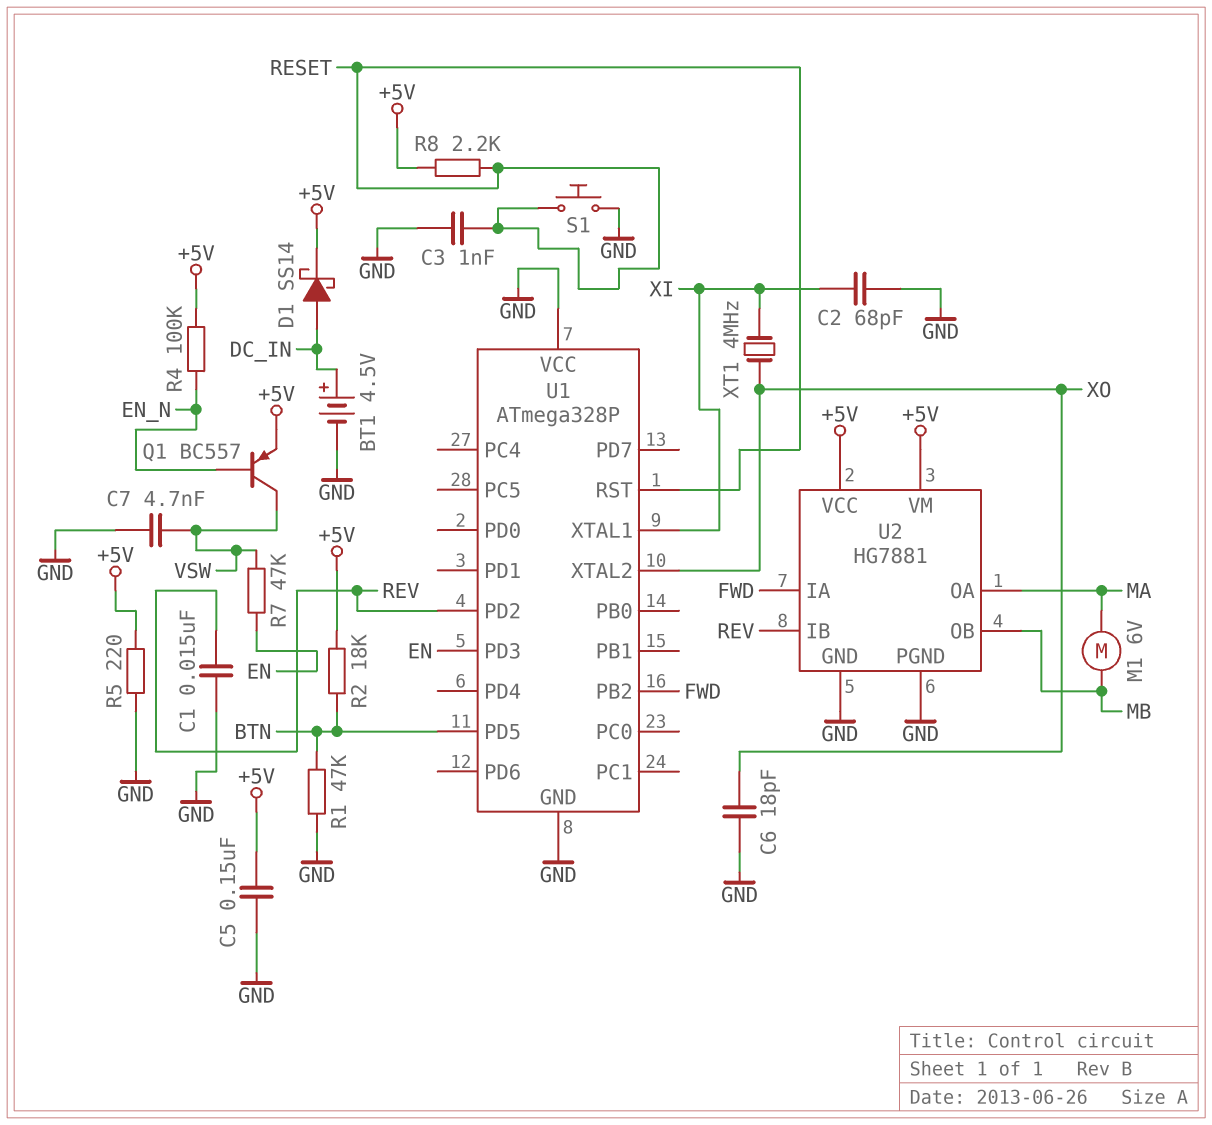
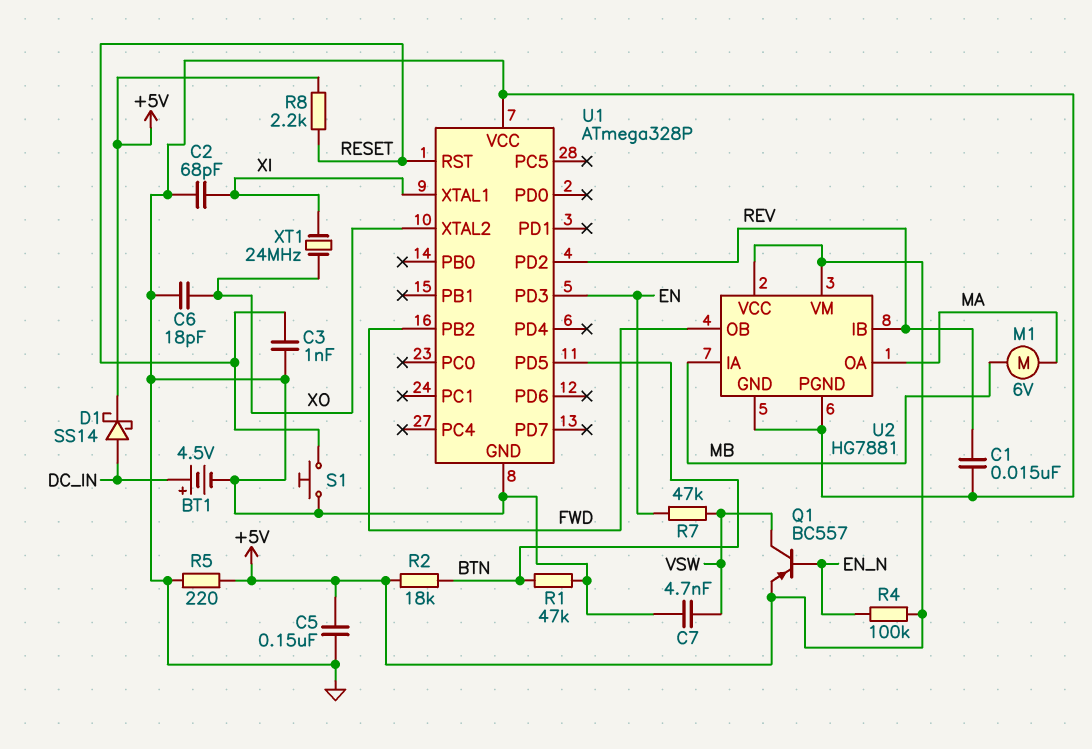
U2 pin IA: FWD -> MB
U2 pin OB: MB -> FWD
XT1: 4MHz (XI, XO) -> 24MHz (XI, XO)

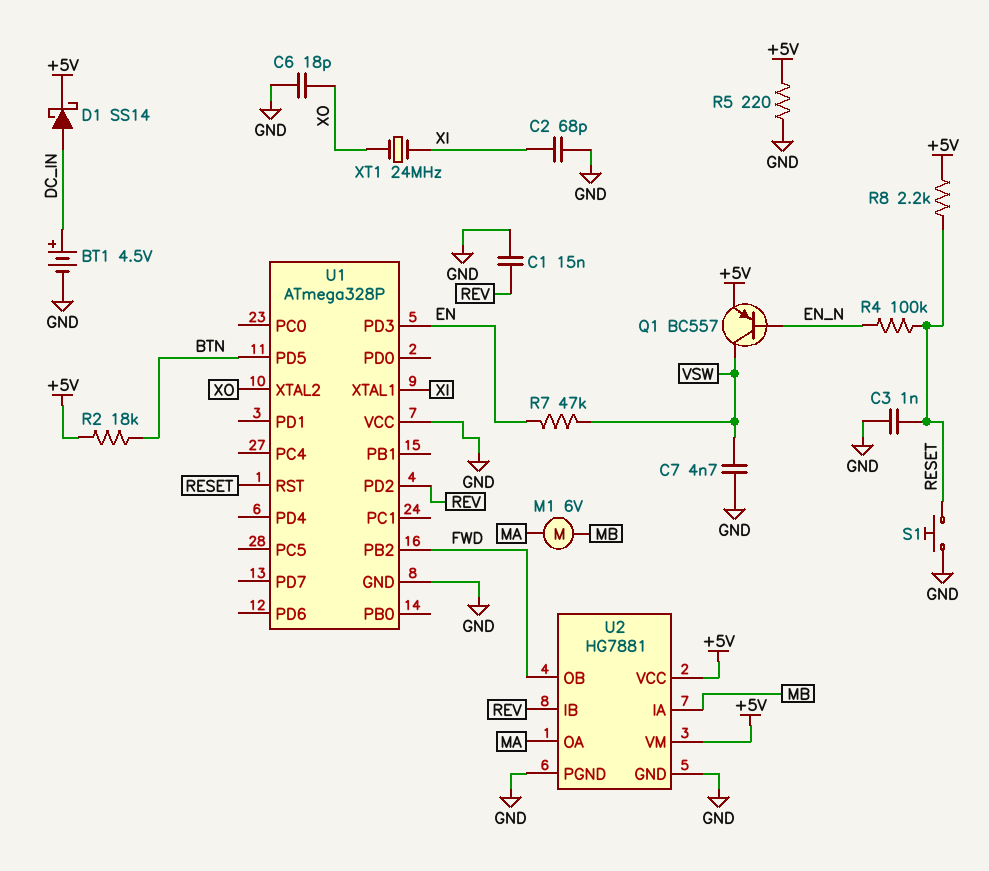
C5: 150nF (+5V, GND) -> none
R1: 47k (BTN, GND) -> none
R4: 100k (+5V, EN_N) -> 100k (EN_N, RESET)

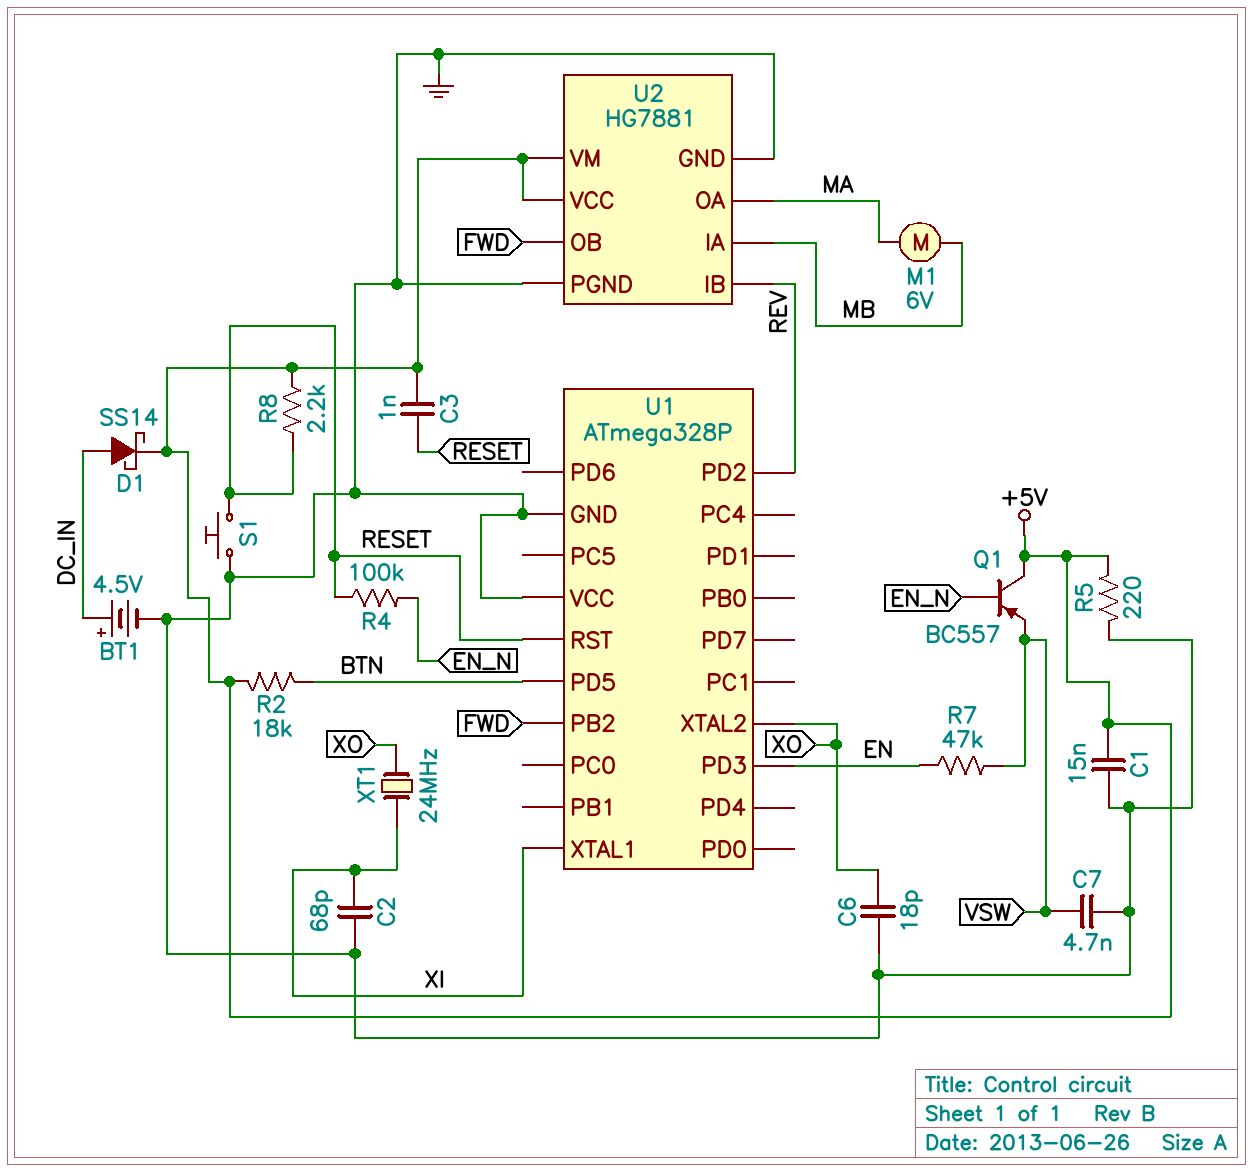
C1: 15nF (GND, REV) -> 15nF (+5V, GND)
C3: 1nF (GND, RESET) -> 1nF (+5V, RESET)
Q1: PNP BC557 (B EN_N, C VSW, E +5V) -> PNP BC557 (B EN_N, C +5V, E VSW)

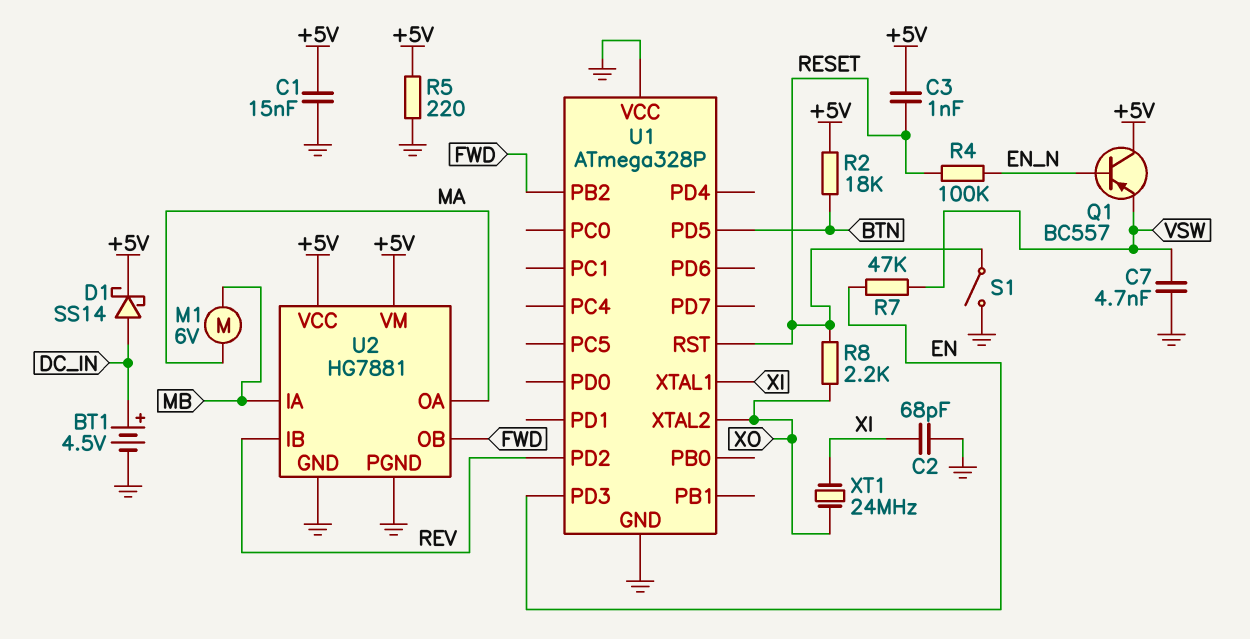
C6: 18pF (GND, XO) -> none
R8: 2.2k (+5V, RESET) -> 2.2k (RESET, XO)
S1: button (GND, RESET) -> switch (GND, RESET)

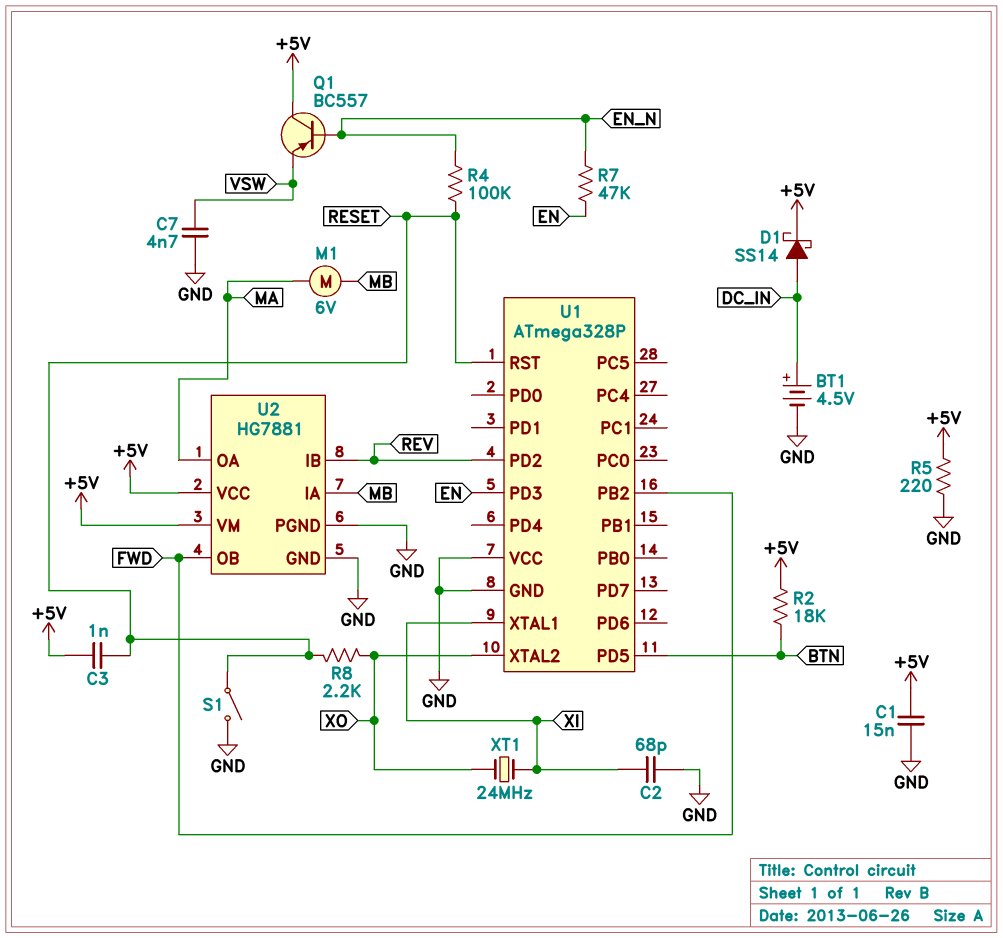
R7: 47k (EN, VSW) -> 47k (EN, EN_N)

